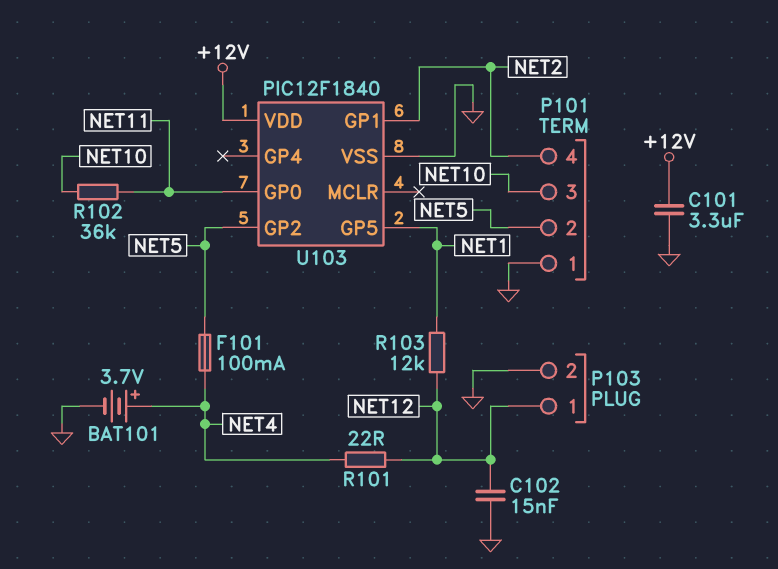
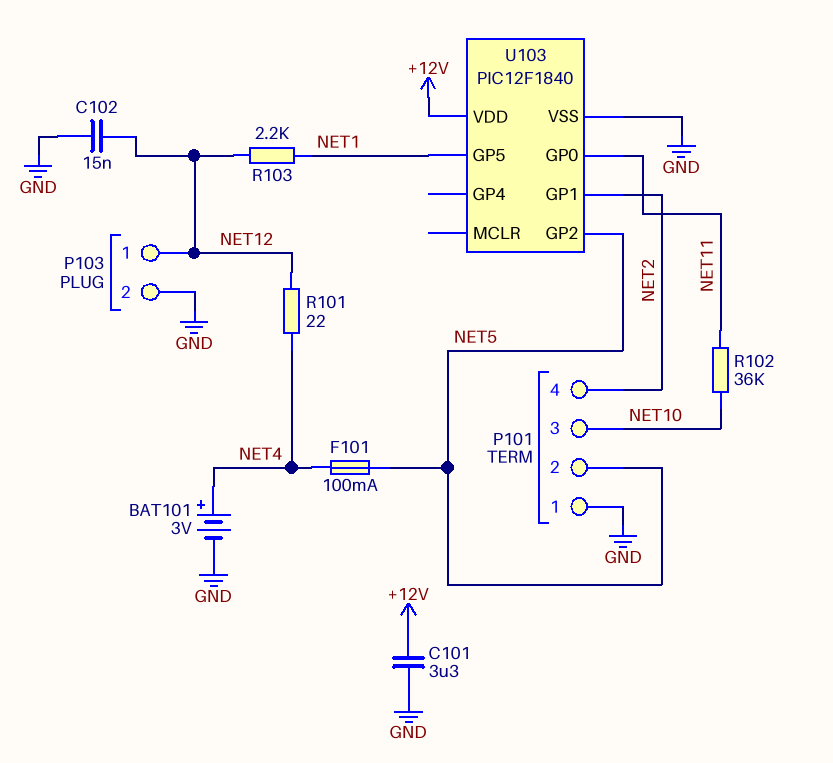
BAT101: 3.7V (plus NET4, minus GND) -> 3V (plus NET4, minus GND)
R103: 12k (NET1, NET12) -> 2.2k (NET1, NET12)

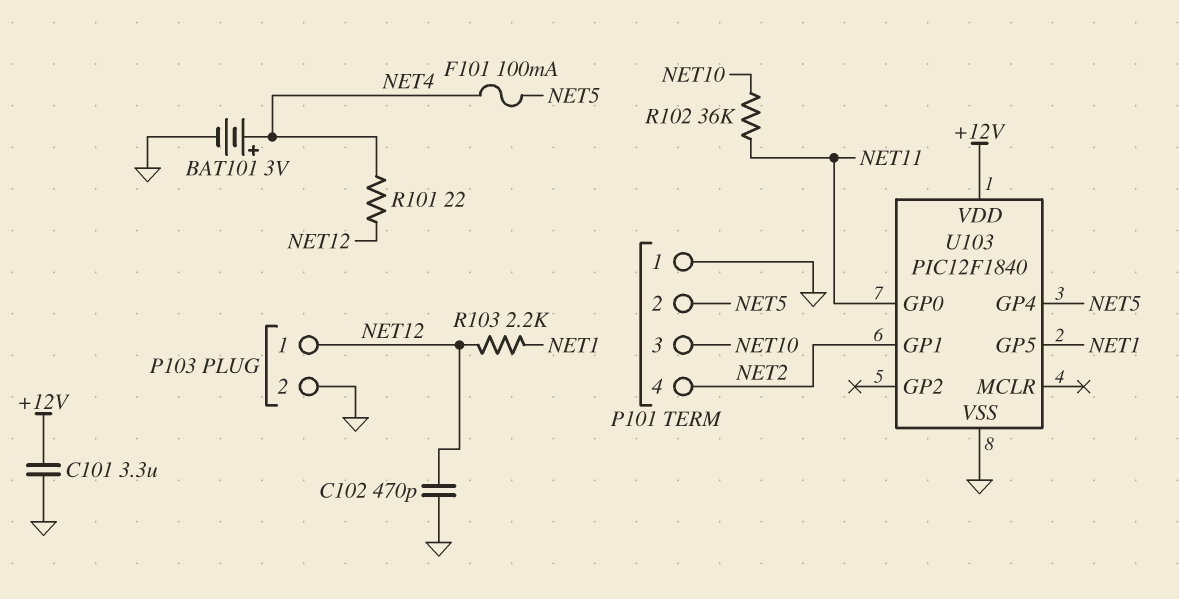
C102: 15nF (GND, NET12) -> 470pF (GND, NET12)
U103 pin GP2: NET5 -> none
U103 pin GP4: none -> NET5

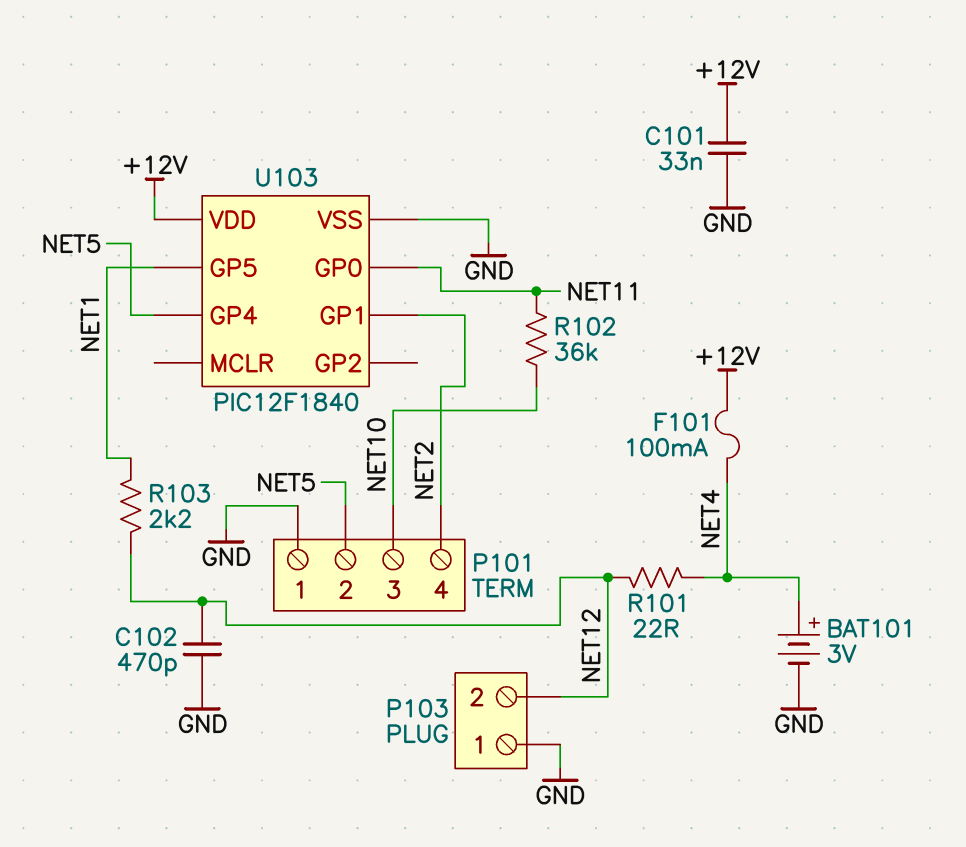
C101: 3.3uF (+12V, GND) -> 33nF (+12V, GND)
F101: 100mA (NET4, NET5) -> 100mA (+12V, NET4)
P103 pin 1: NET12 -> GND
P103 pin 2: GND -> NET12

